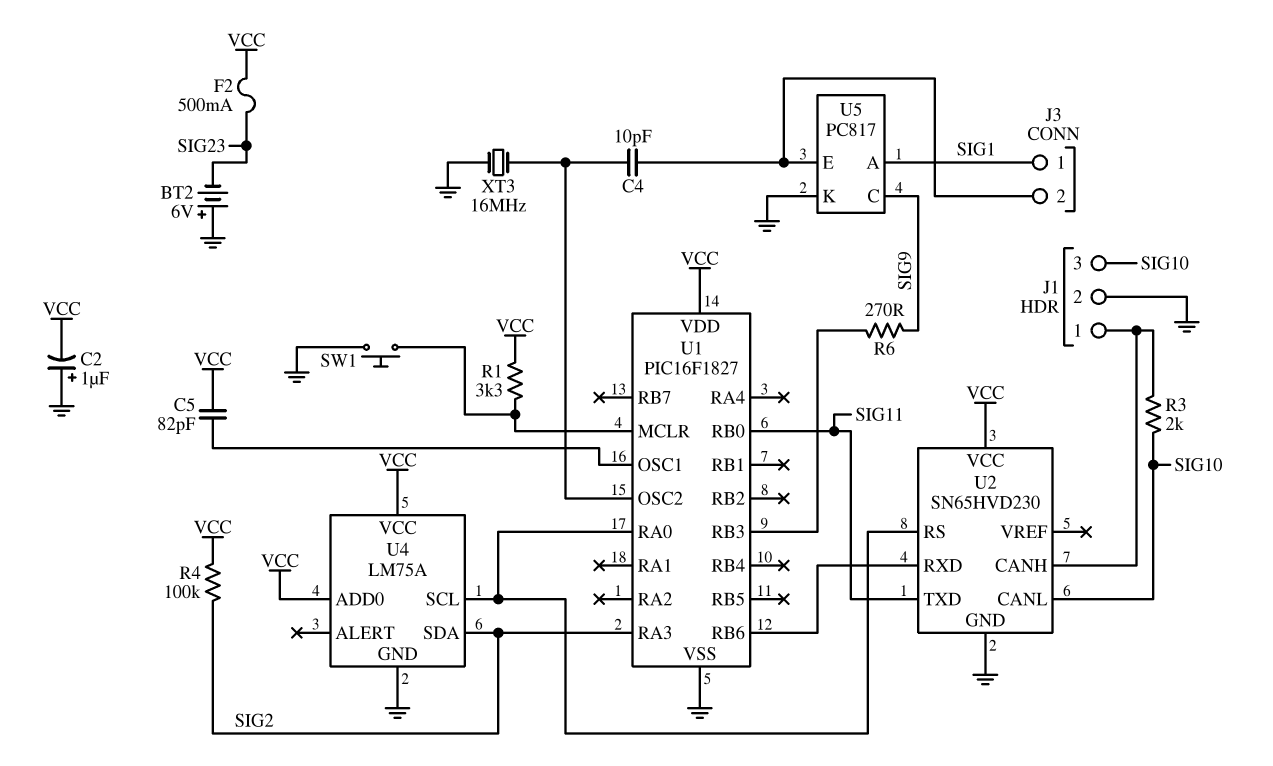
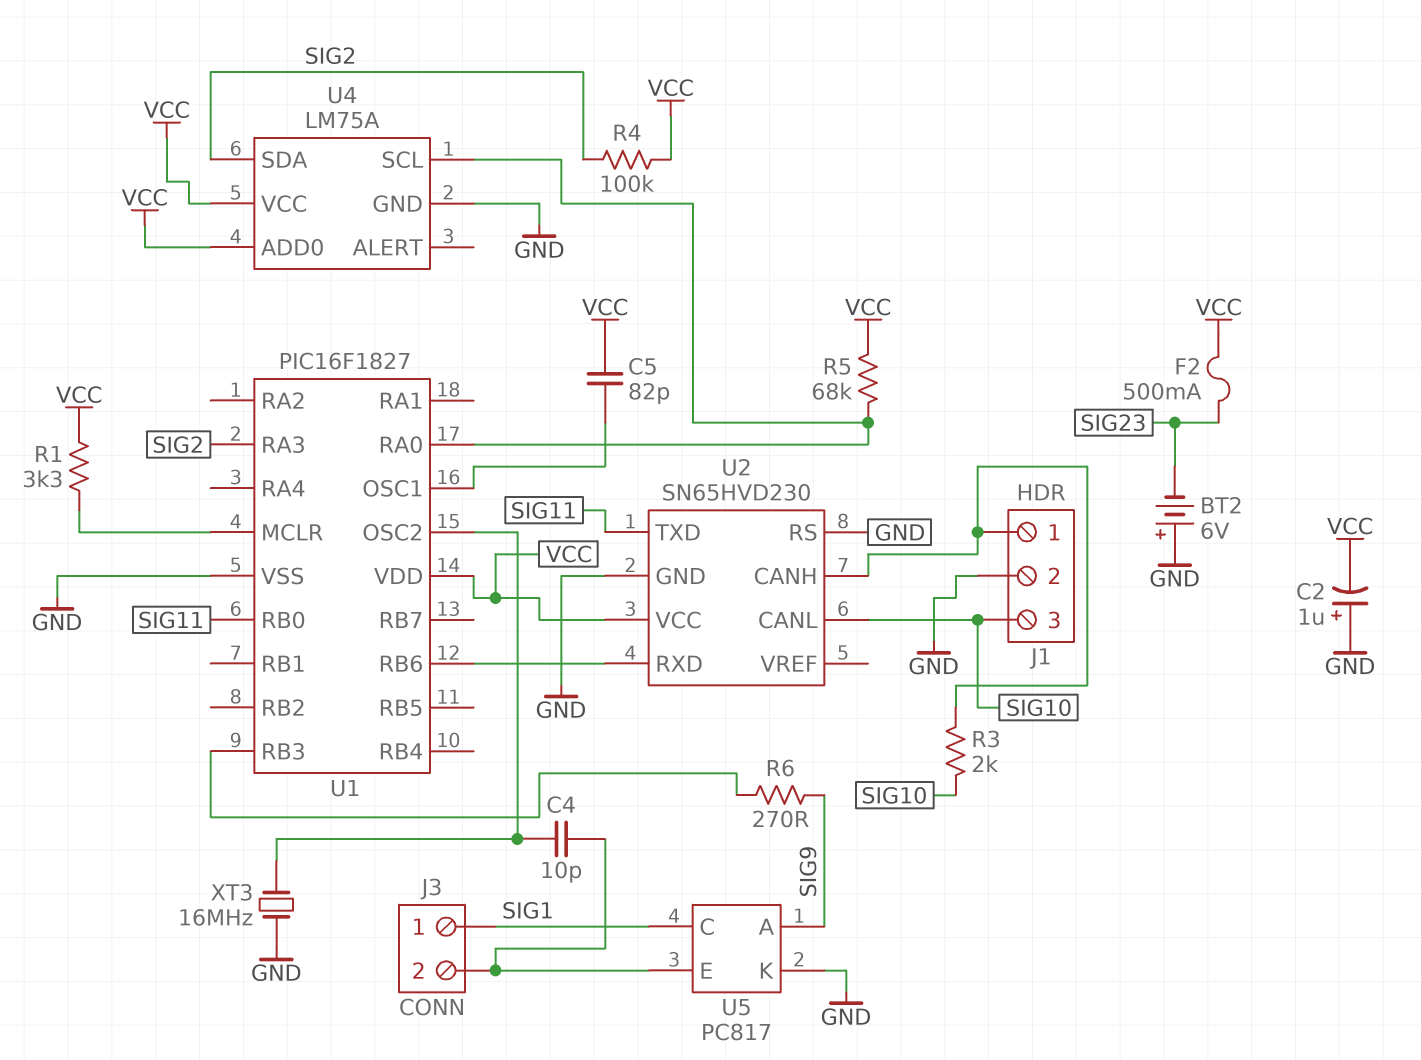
R5: none -> 68k (U1/RA0, VCC)
SW1: button (GND, U1/MCLR) -> none
U2 pin RS: U1/RA0 -> GND
U5 pin A: SIG1 -> SIG9
U5 pin C: SIG9 -> SIG1

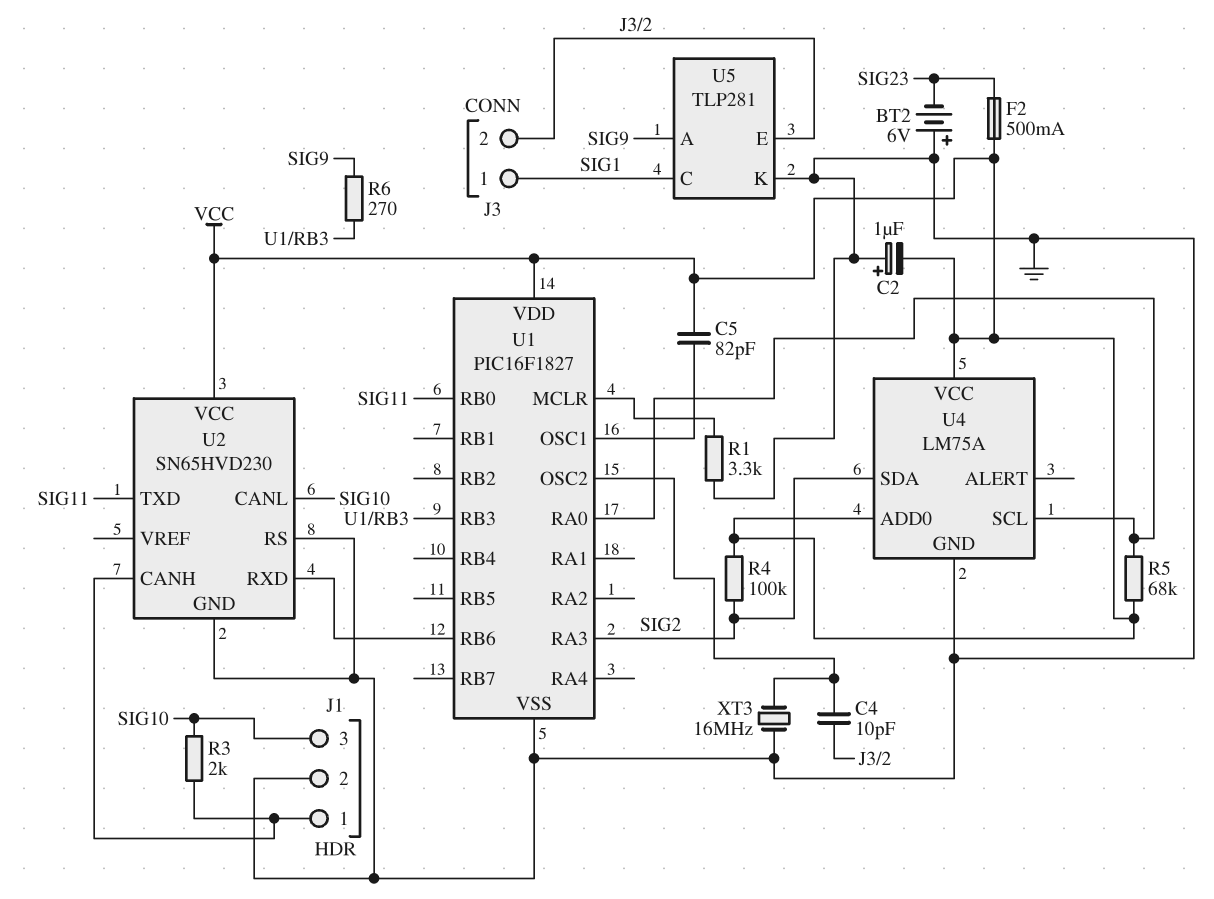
R1: 3.3k (U1/MCLR, VCC) -> 3.3k (GND, U1/MCLR)
U5: PC817 -> TLP281

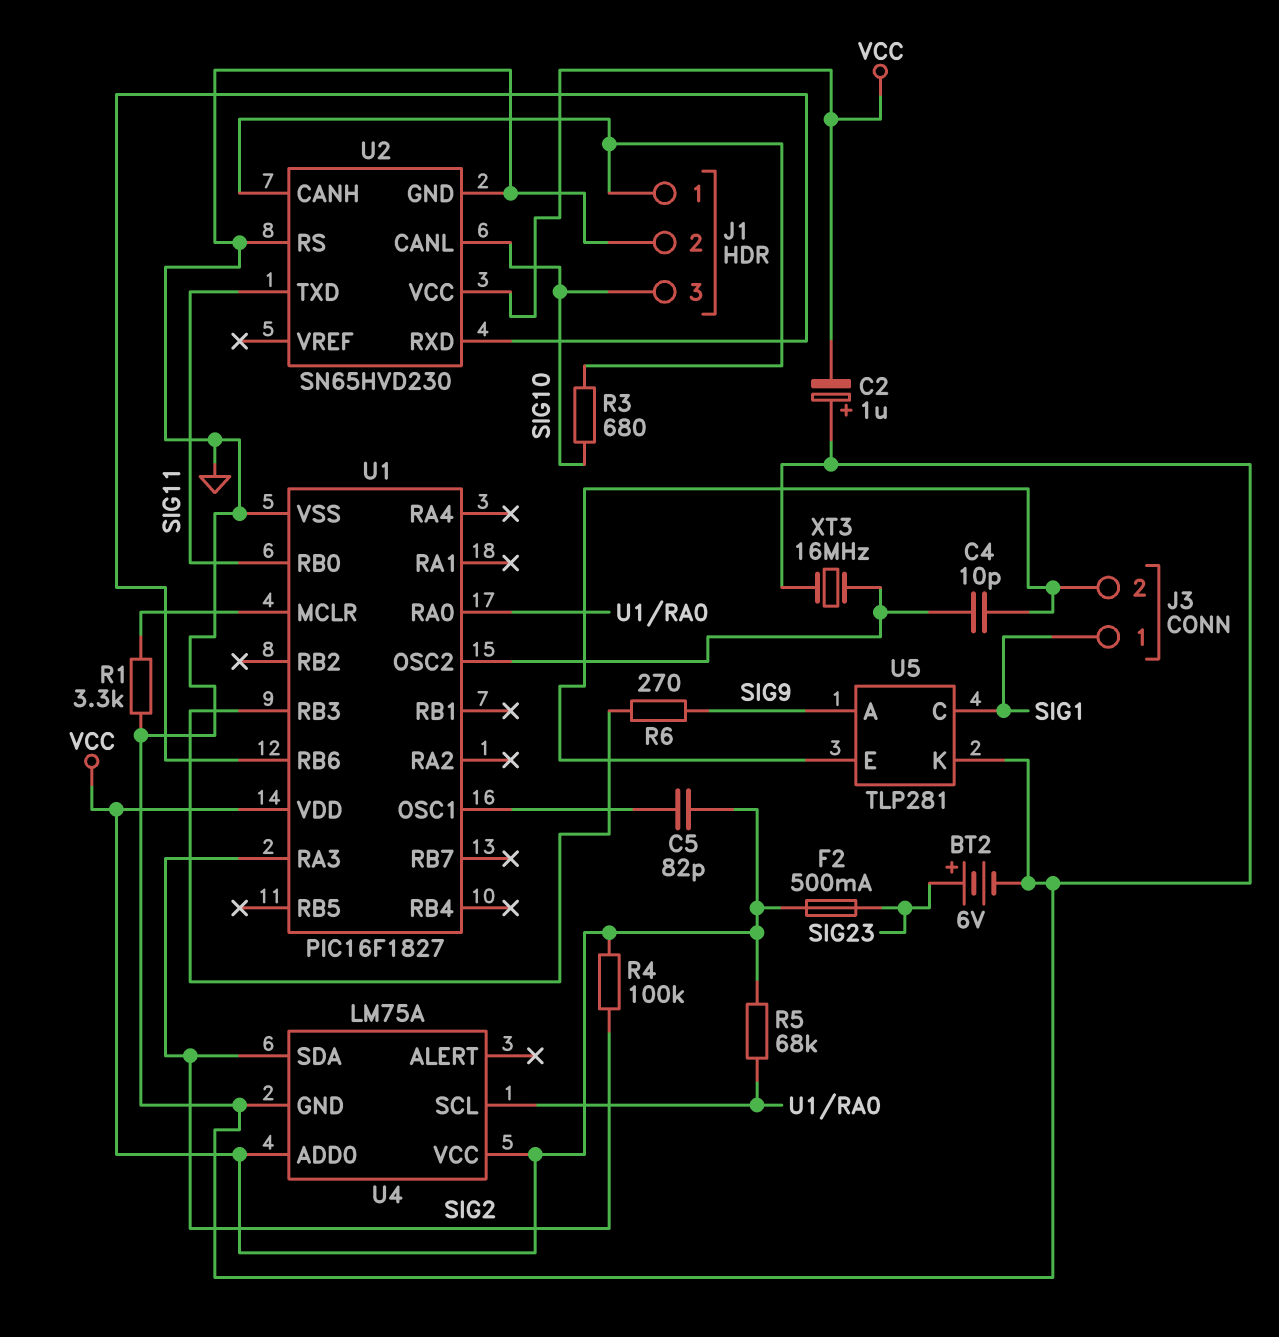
BT2: 6V (plus GND, minus SIG23) -> 6V (plus SIG23, minus GND)
R3: 2k (J1/1, SIG10) -> 680 (J1/1, SIG10)

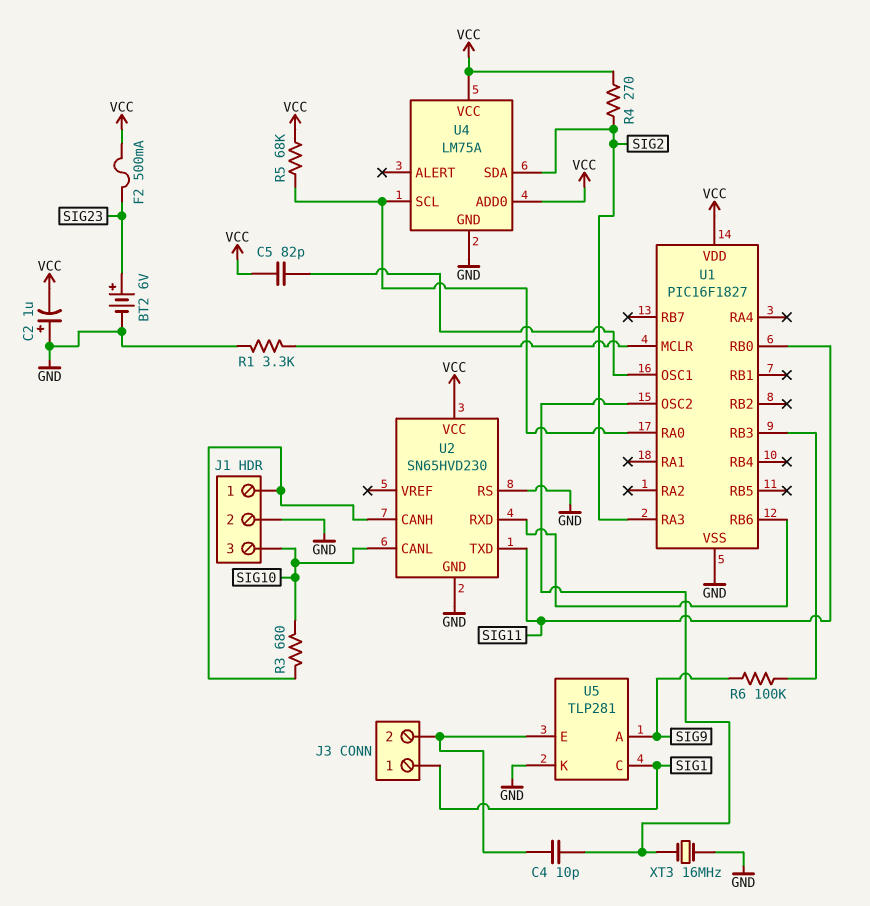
R4: 100k (SIG2, VCC) -> 270 (SIG2, VCC)
R6: 270 (SIG9, U1/RB3) -> 100k (SIG9, U1/RB3)

